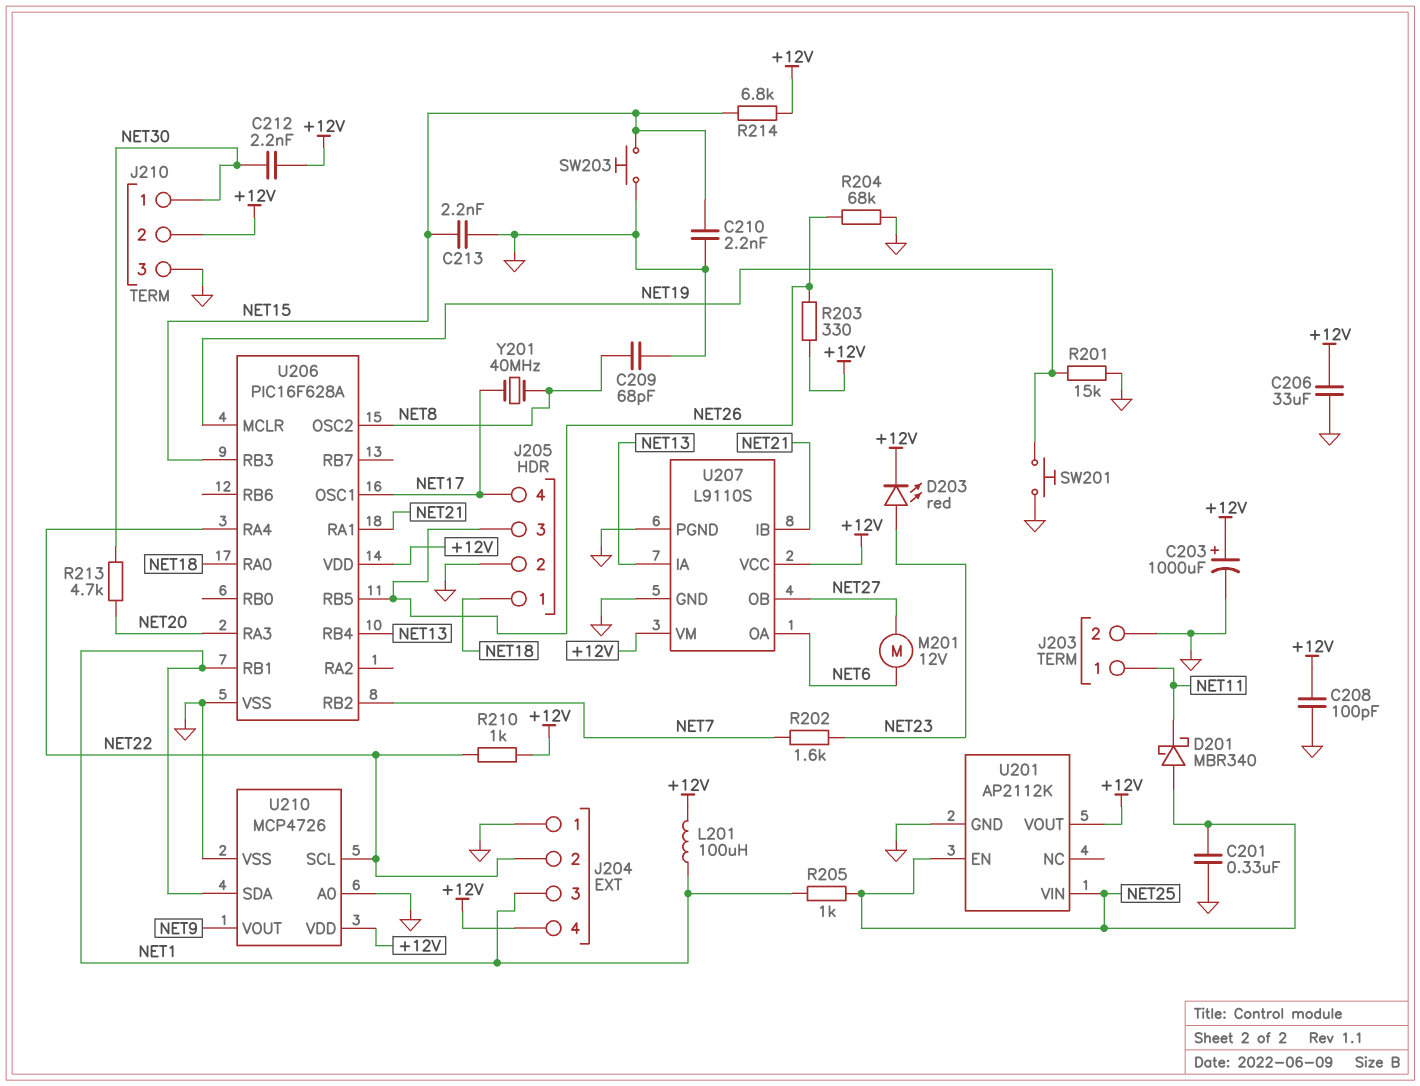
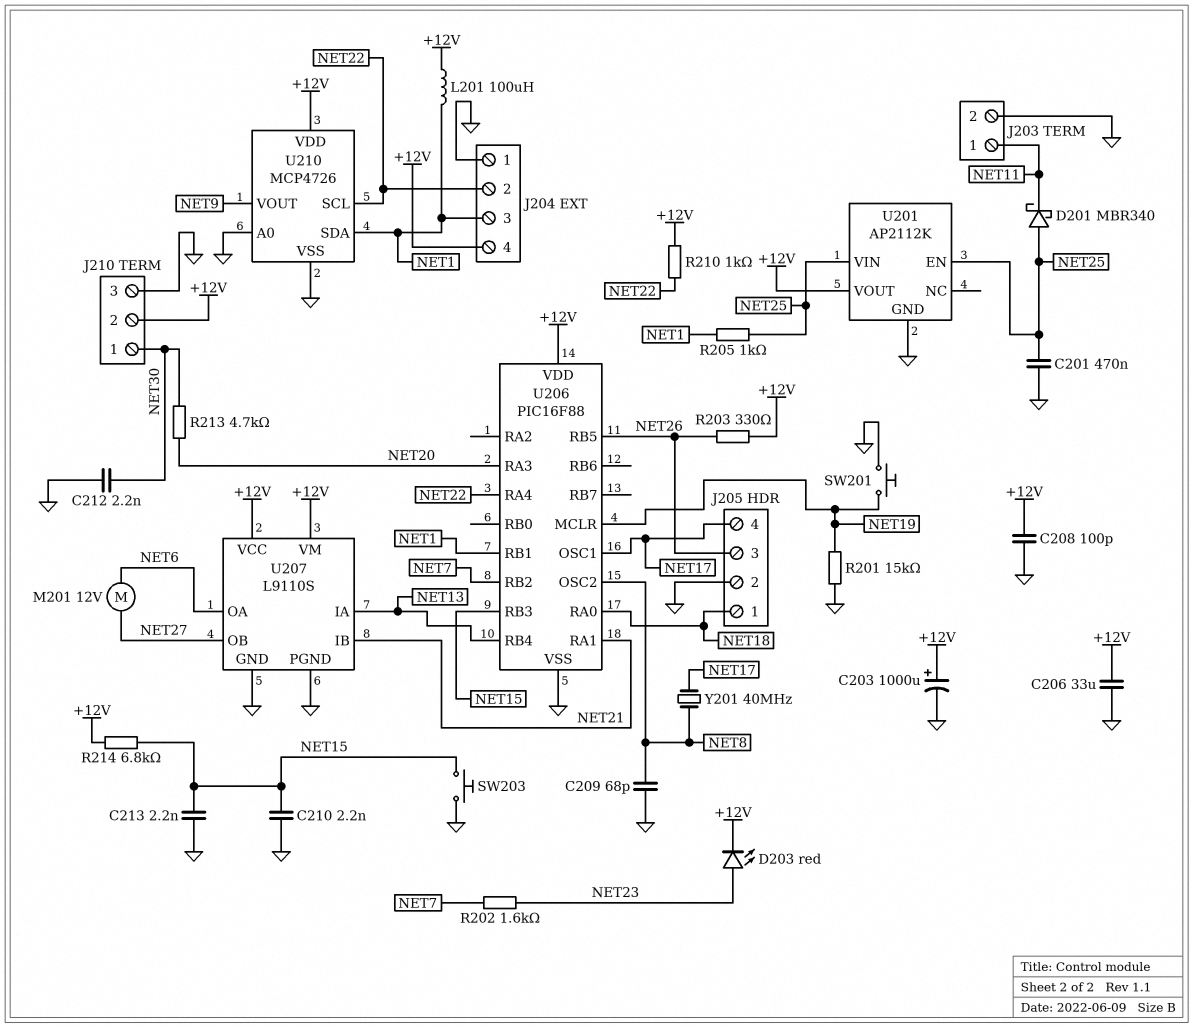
C201: 330nF (GND, NET25) -> 470nF (GND, NET25)
C212: 2.2nF (+12V, NET30) -> 2.2nF (GND, NET30)
R204: 68k (GND, NET26) -> none
U206: PIC16F628A -> PIC16F88

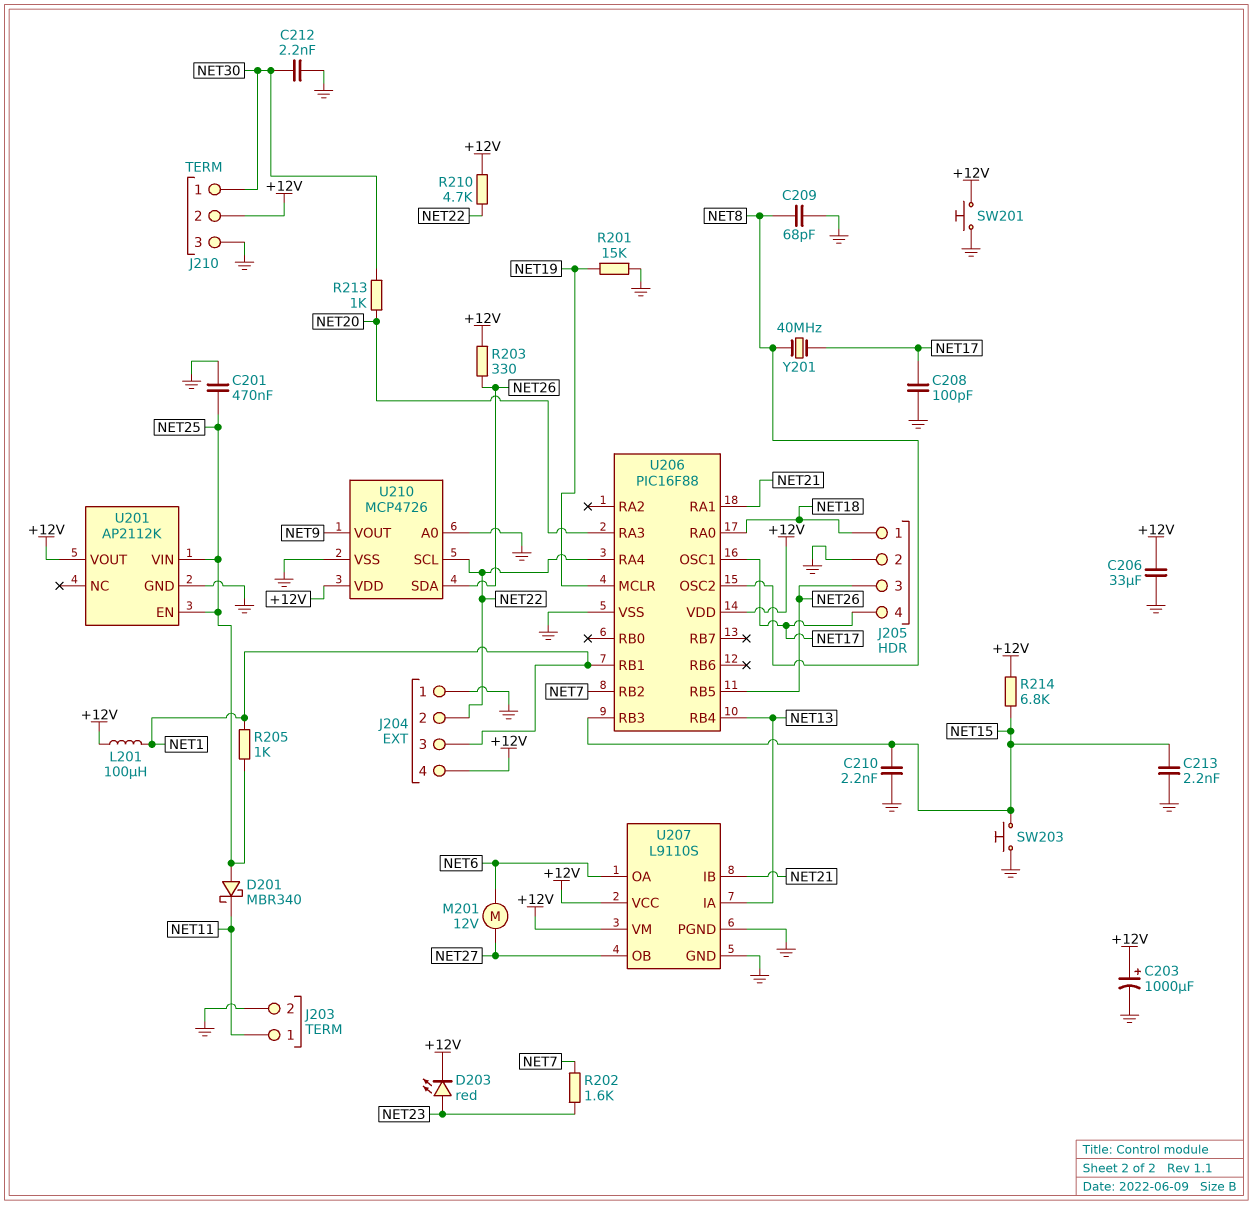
C208: 100pF (+12V, GND) -> 100pF (GND, NET17)
R210: 1k (+12V, NET22) -> 4.7k (+12V, NET22)
R213: 4.7k (NET20, NET30) -> 1k (NET20, NET30)
SW201: button (GND, NET19) -> button (+12V, GND)
U210 pin SDA: NET1 -> NET26

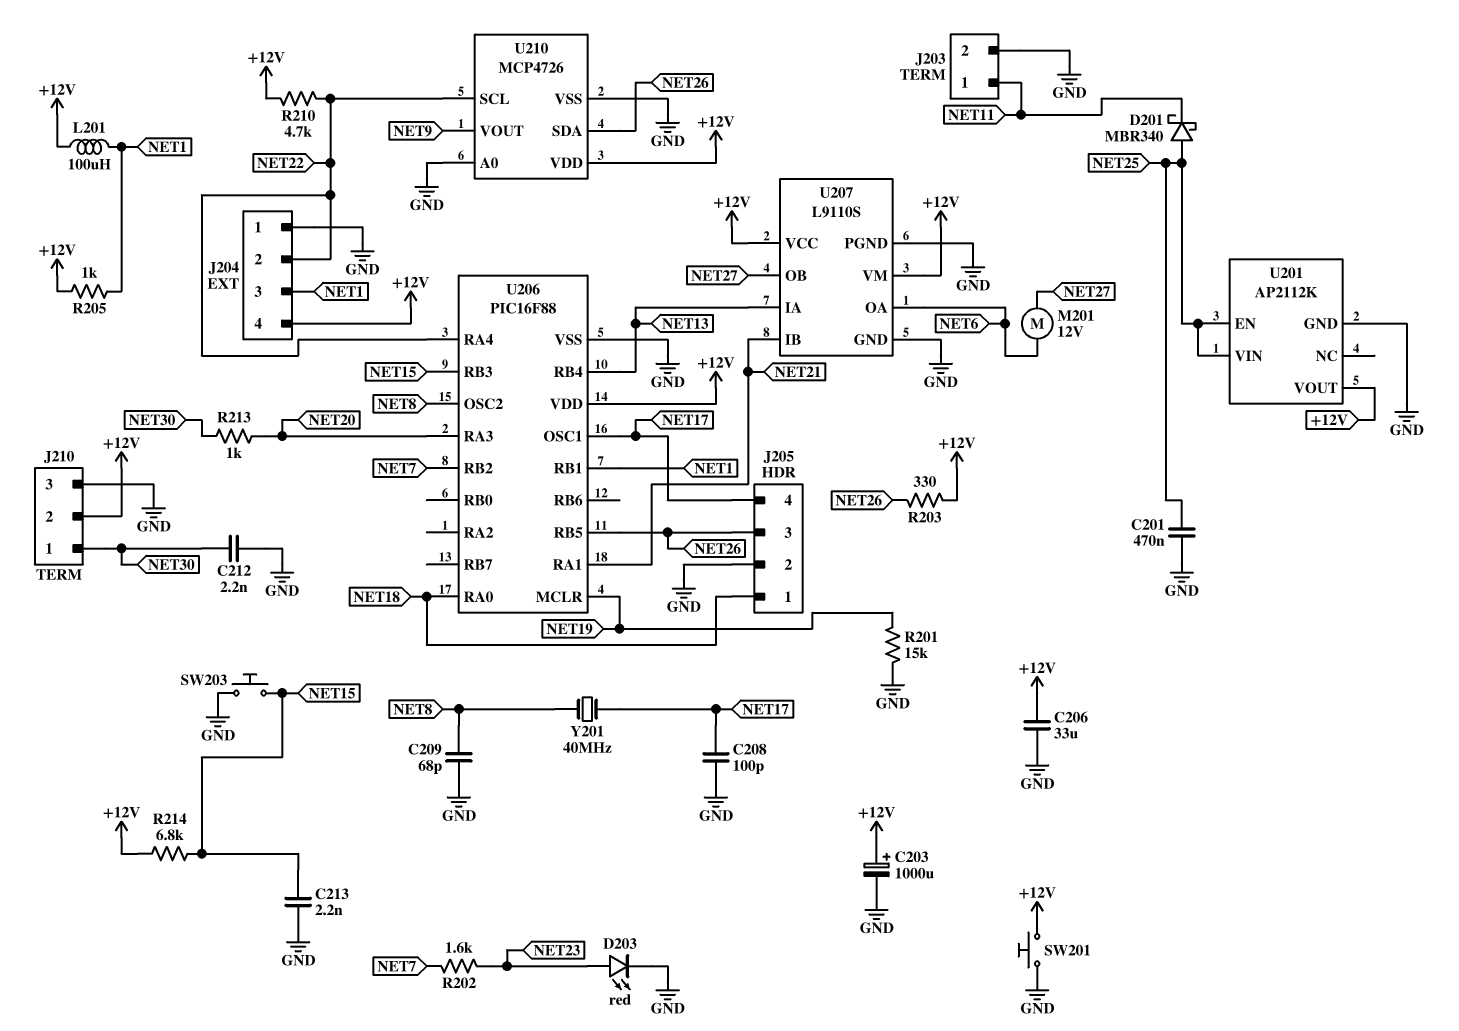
C210: 2.2nF (GND, NET15) -> none
D203: LED red (A NET23, K +12V) -> LED red (A NET23, K GND)
R205: 1k (NET1, NET25) -> 1k (+12V, NET1)

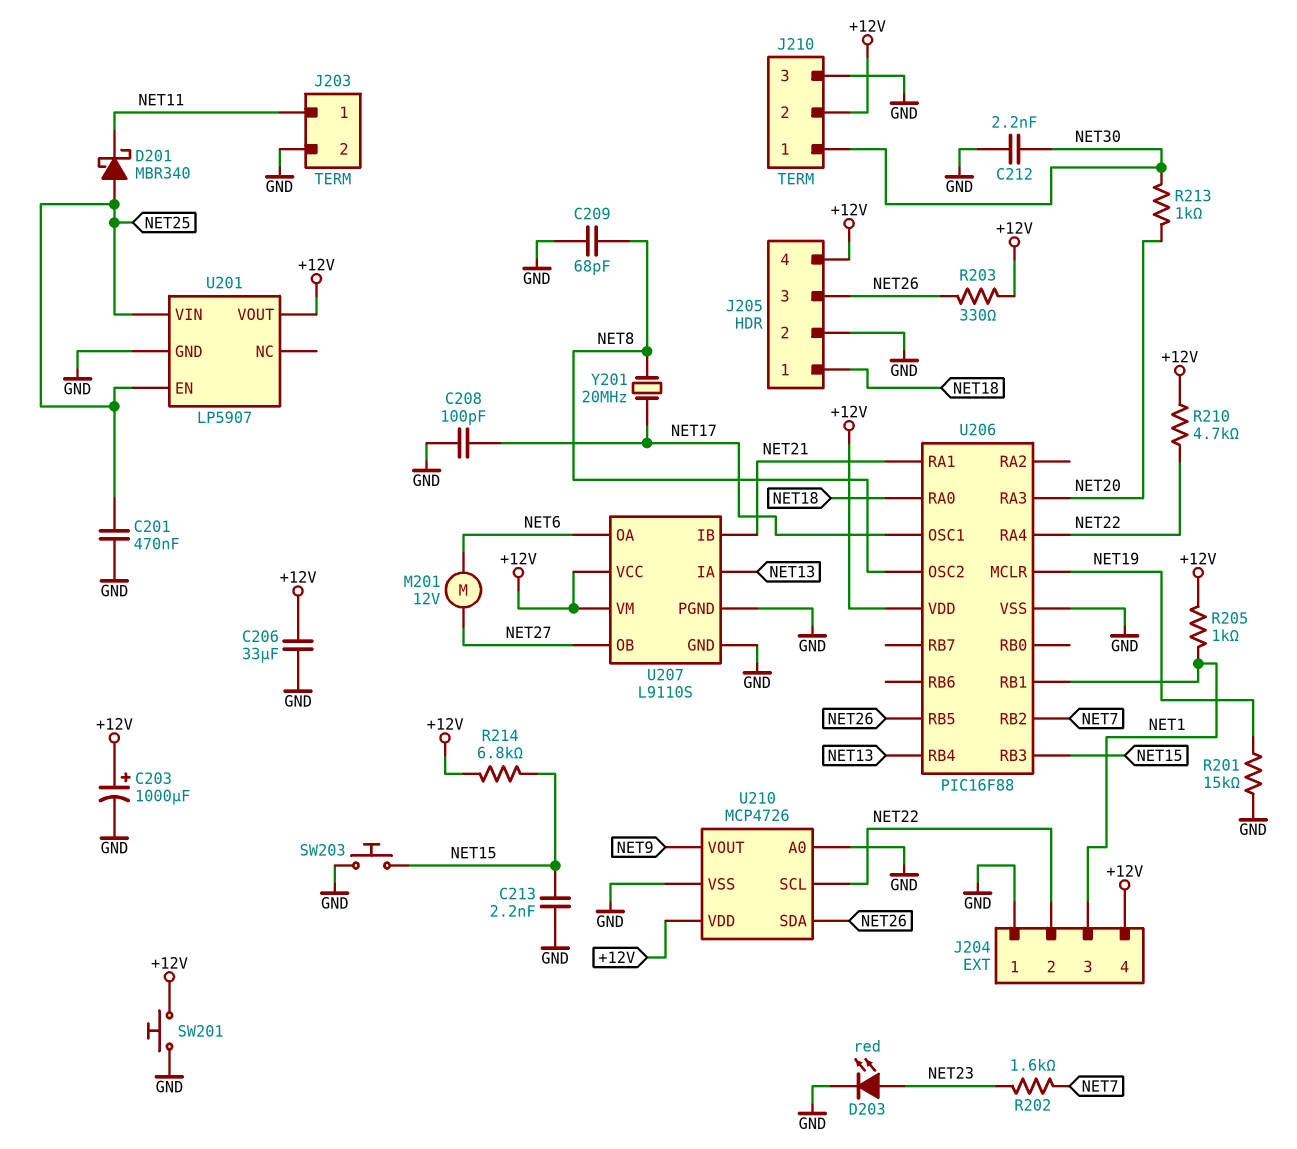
J205 pin 4: NET17 -> +12V
L201: 100uH (+12V, NET1) -> none
U201: AP2112K -> LP5907
Y201: 40MHz (NET8, NET17) -> 20MHz (NET8, NET17)

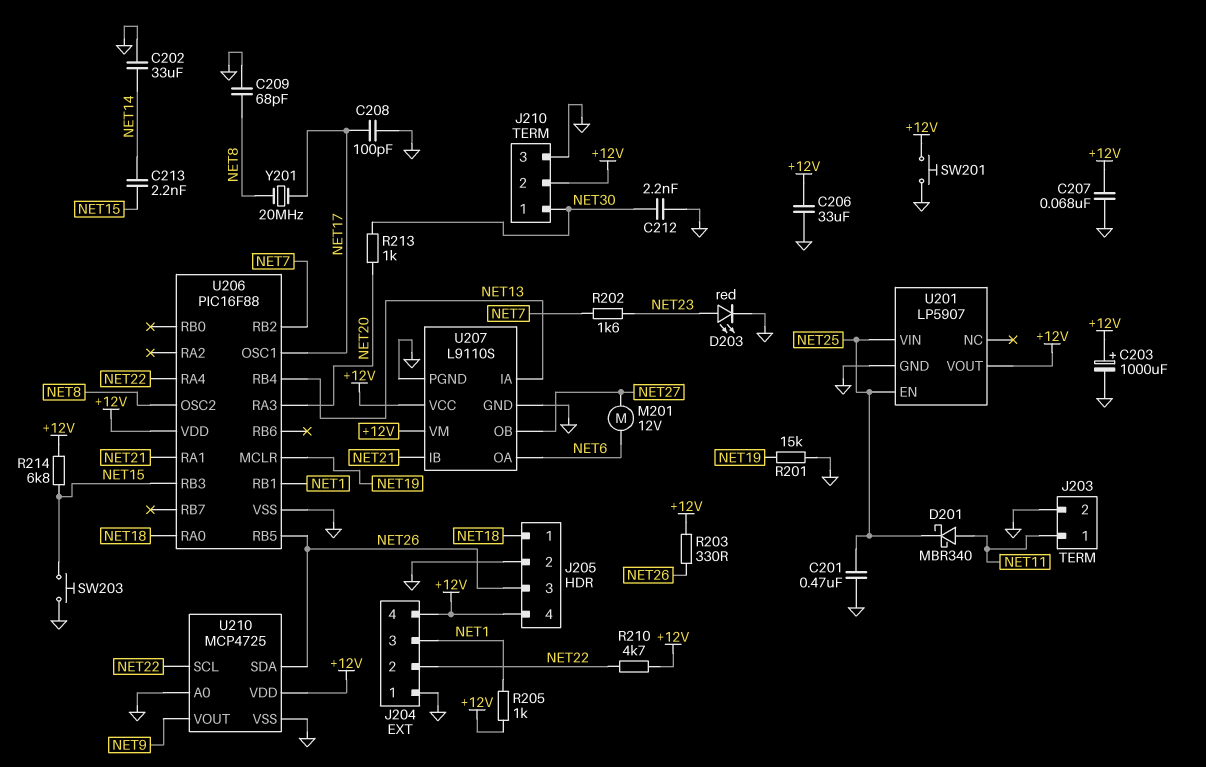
C202: none -> 33uF (GND, NET14)
C207: none -> 68nF (+12V, GND)
C213: 2.2nF (GND, NET15) -> 2.2nF (NET14, NET15)
D201: schottky MBR340 (A NET25, K NET11) -> schottky MBR340 (A NET11, K NET25)
U210: MCP4726 -> MCP4725

